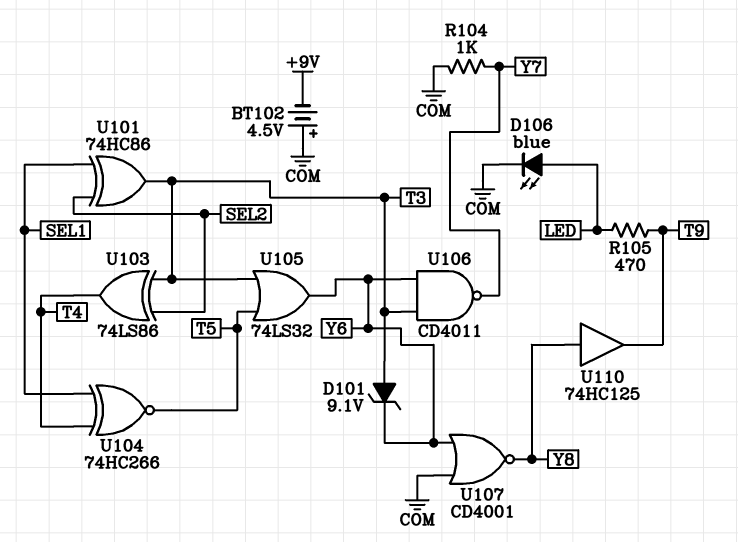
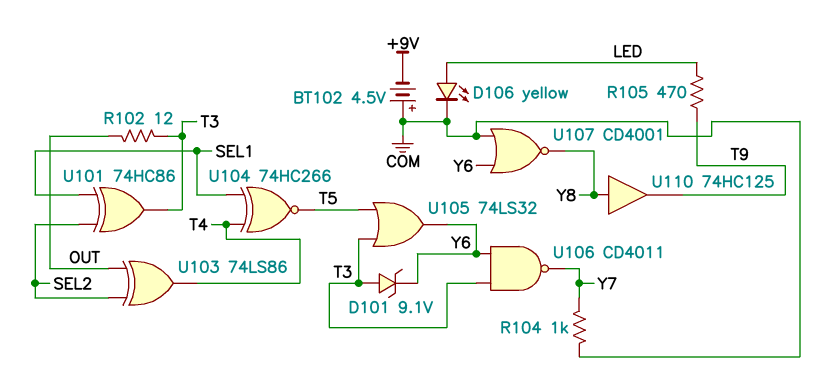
D106: LED blue (A LED, K COM) -> LED yellow (A LED, K COM)
R102: none -> 12 (OUT, T3)
U103: XOR 74LS86 (in SEL2, in T3, out T4) -> XOR 74LS86 (in OUT, in SEL2, out T4)

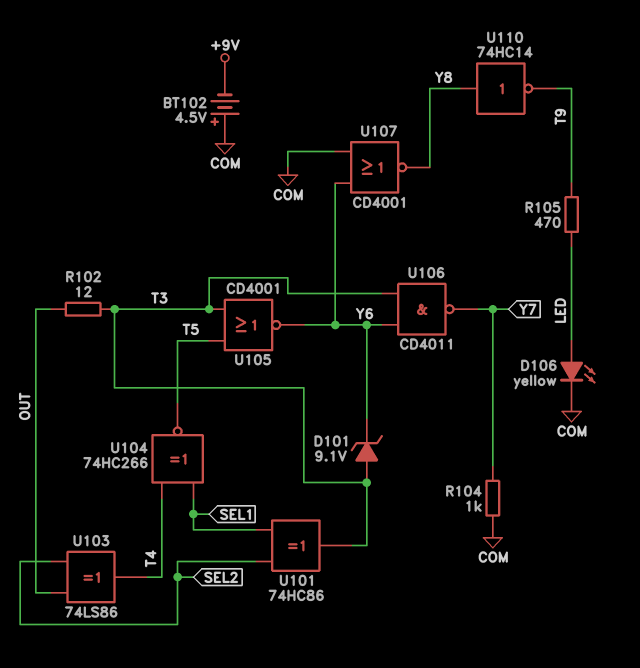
U105: OR 74LS32 (in T3, in T5, out Y6) -> NOR CD4001 (in T3, in T5, out Y6)
U110: buffer 74HC125 (in Y8, out T9) -> NOT 74HC14 (in Y8, out T9)

